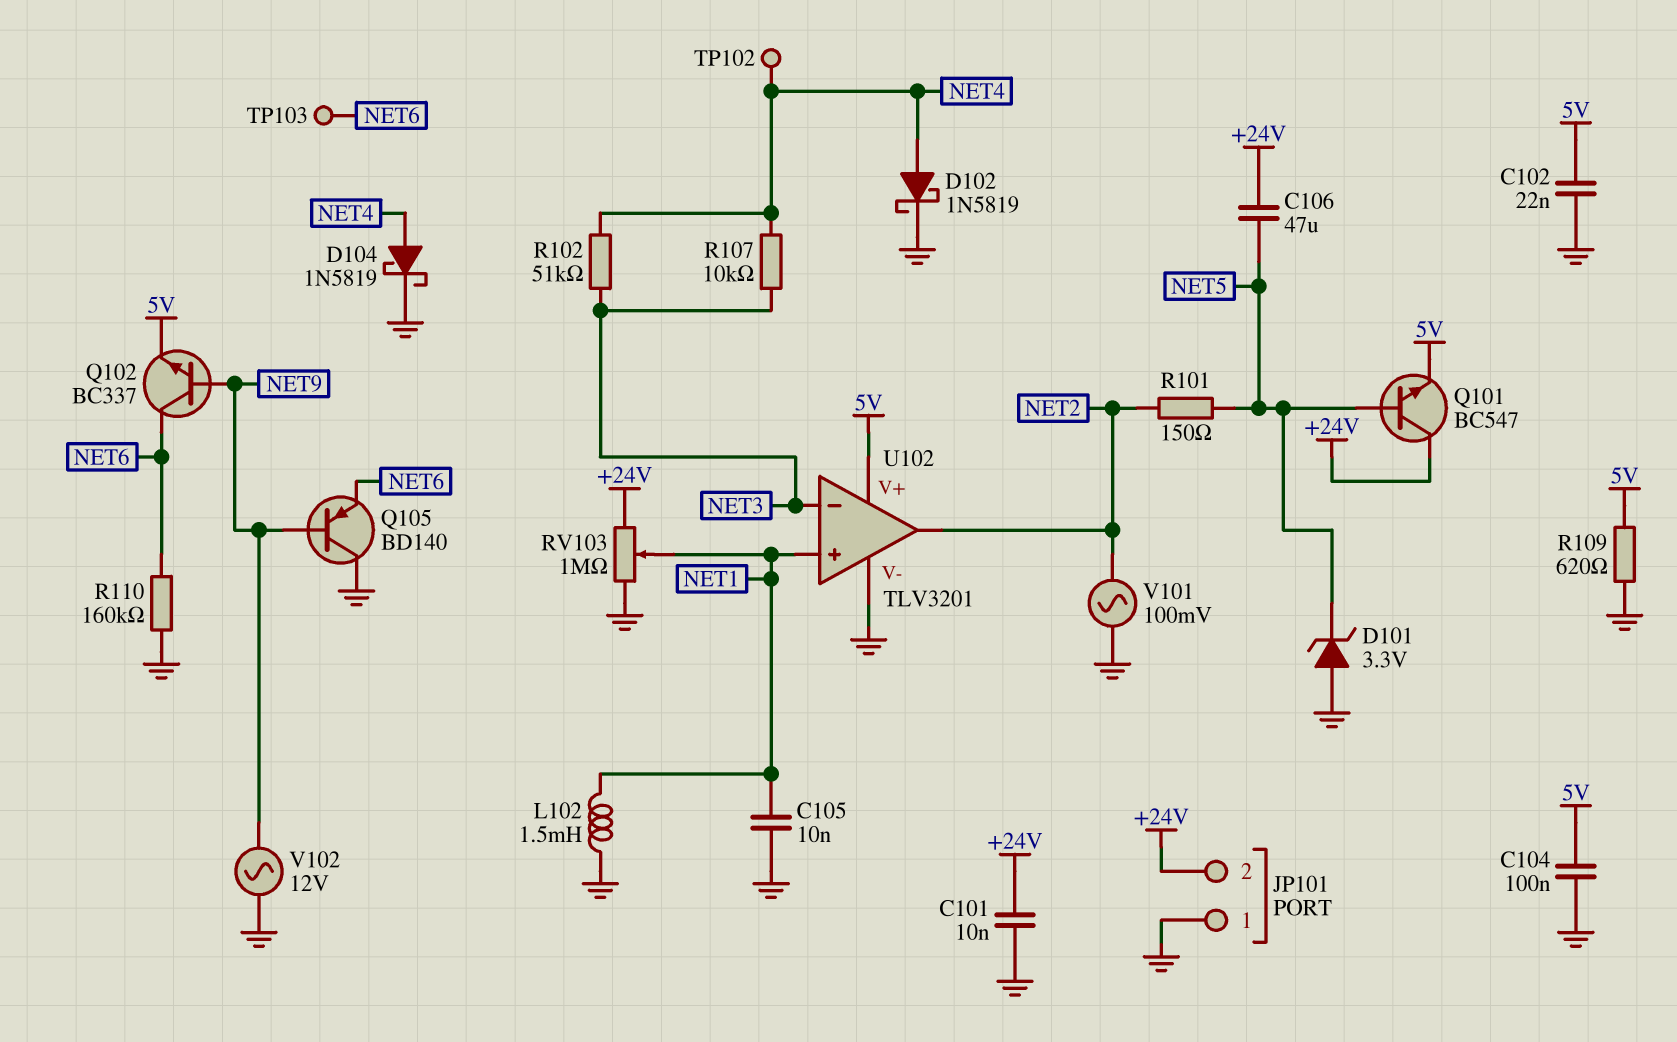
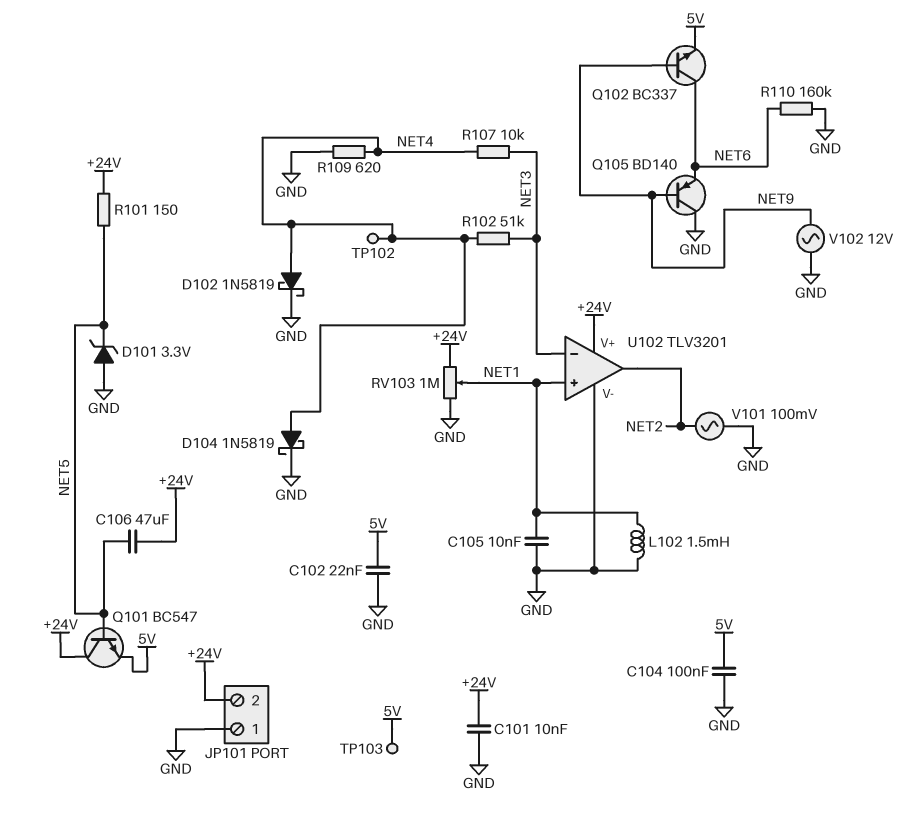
R101: 150 (NET2, NET5) -> 150 (+24V, NET5)
R109: 620 (5V, GND) -> 620 (GND, NET4)
TP103: test point (NET6) -> test point (5V)
U102 pin V+: 5V -> +24V

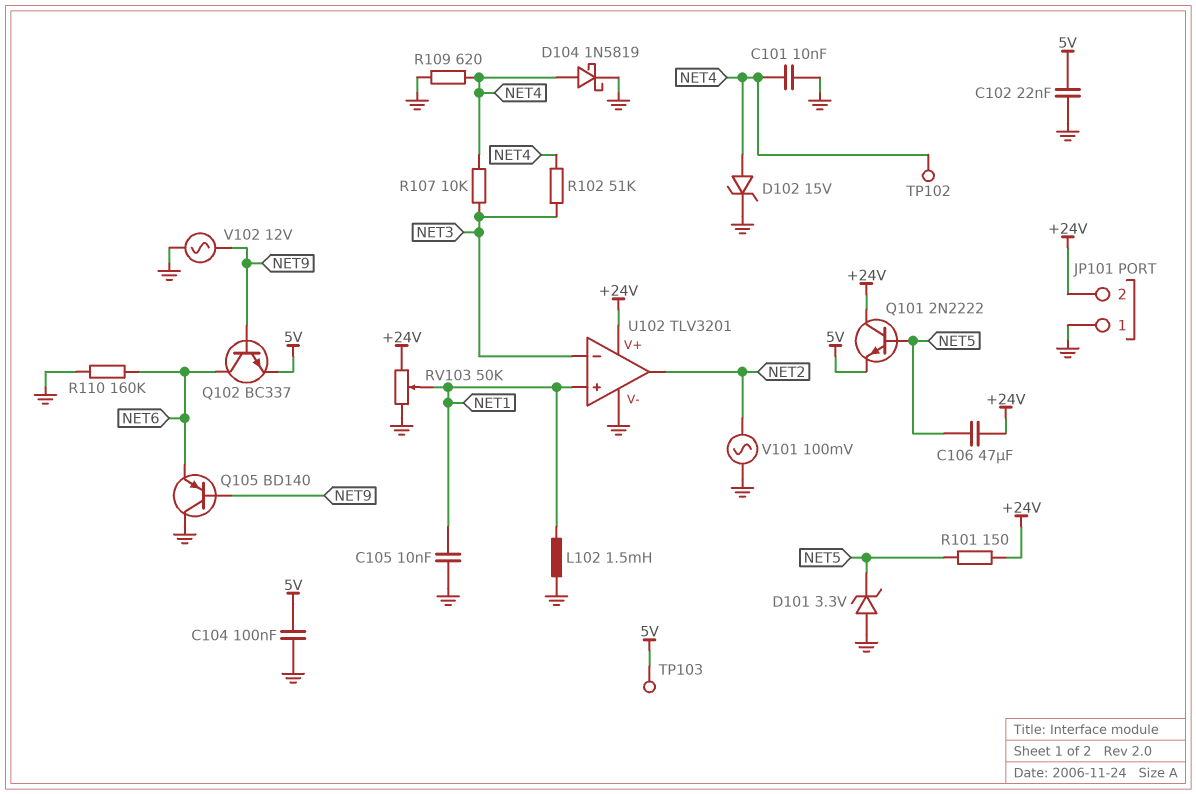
C101: 10nF (+24V, GND) -> 10nF (GND, NET4)
D102: schottky 1N5819 (A NET4, K GND) -> zener 15V (A NET4, K GND)
Q101: NPN BC547 (B NET5, C +24V, E 5V) -> NPN 2N2222 (B NET5, C +24V, E 5V)
RV103: 1M (+24V, GND, wiper NET1) -> 50k (+24V, GND, wiper NET1)

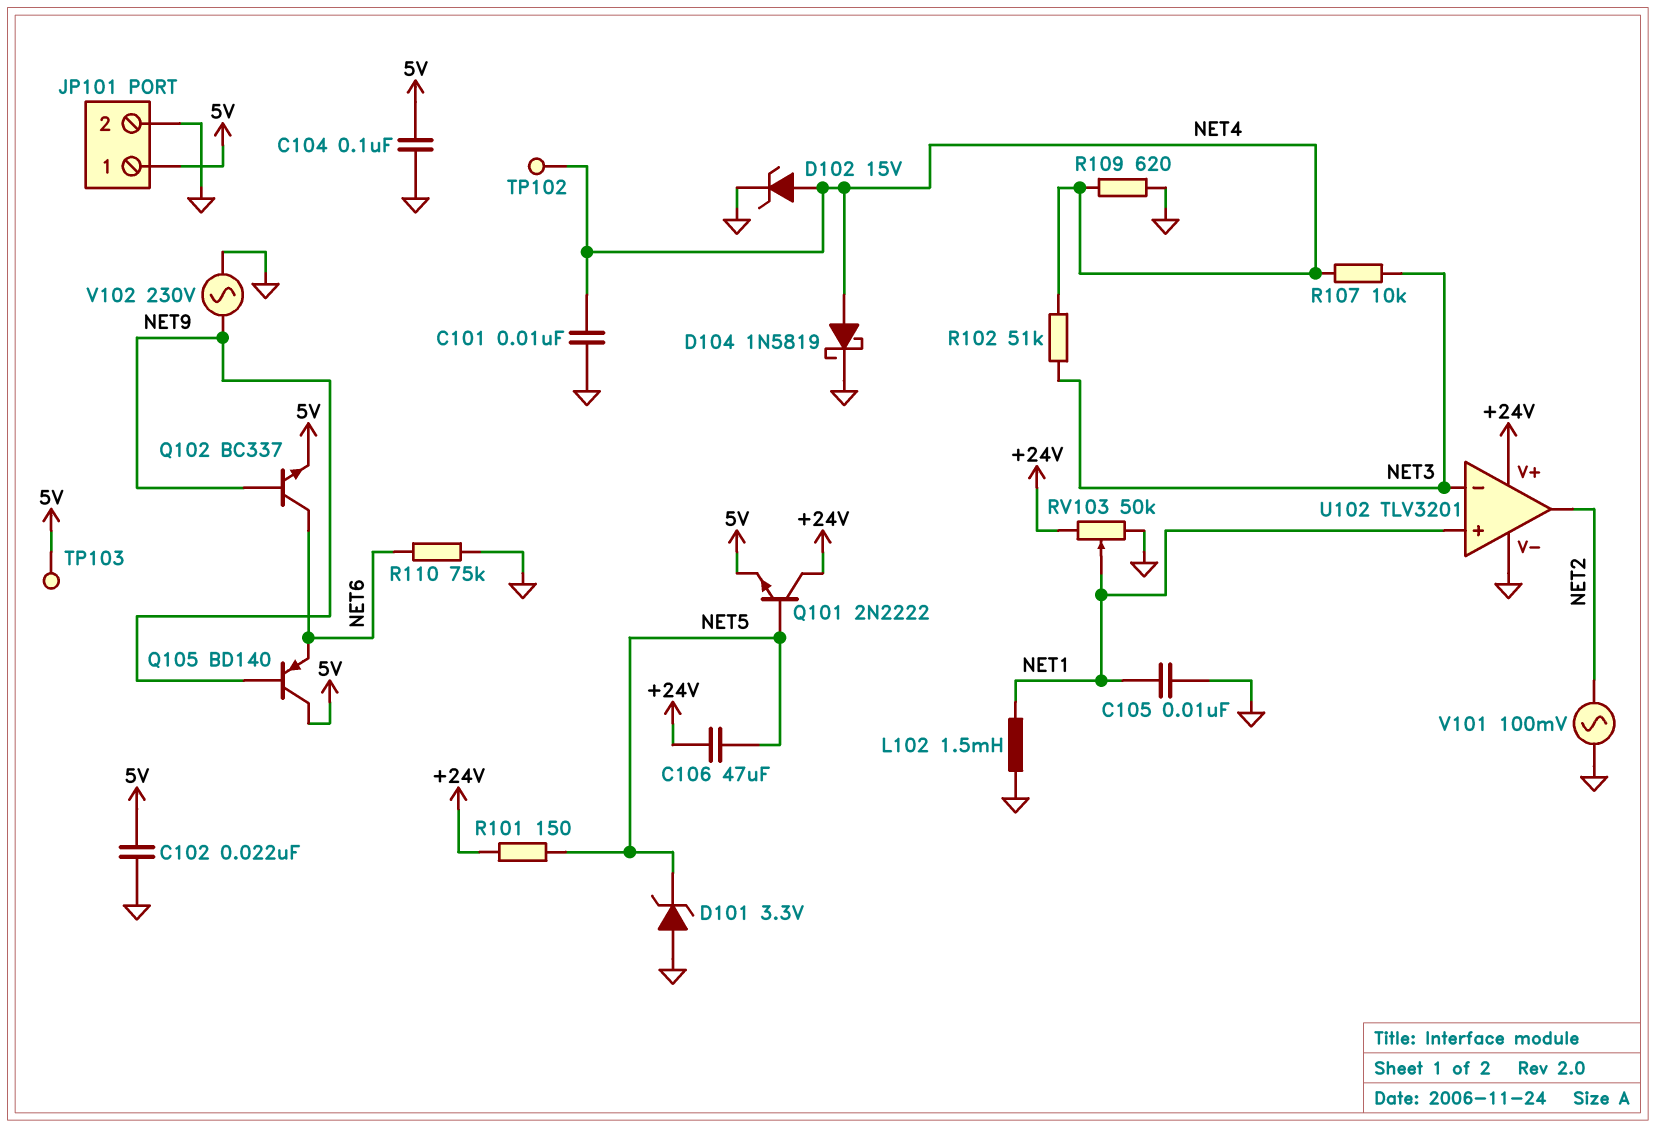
JP101 pin 1: GND -> 5V
JP101 pin 2: +24V -> GND
Q105: PNP BD140 (B NET9, C GND, E NET6) -> PNP BD140 (B NET9, C 5V, E NET6)
R110: 160k (GND, NET6) -> 75k (GND, NET6)
V102: AC 12V (GND, NET9) -> AC 230V (GND, NET9)

